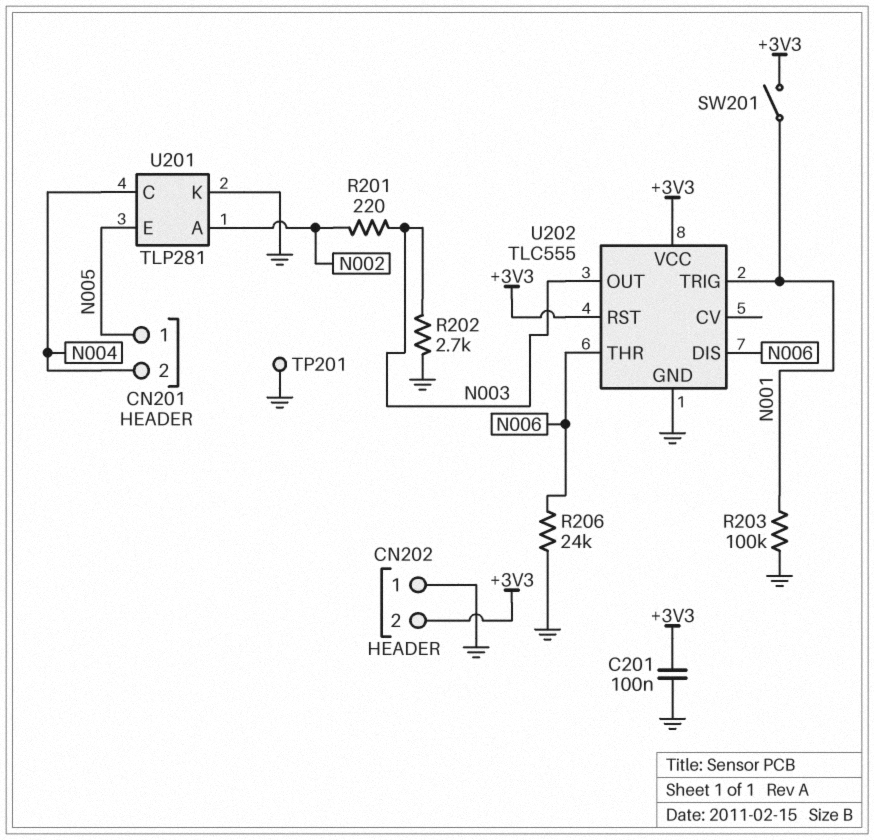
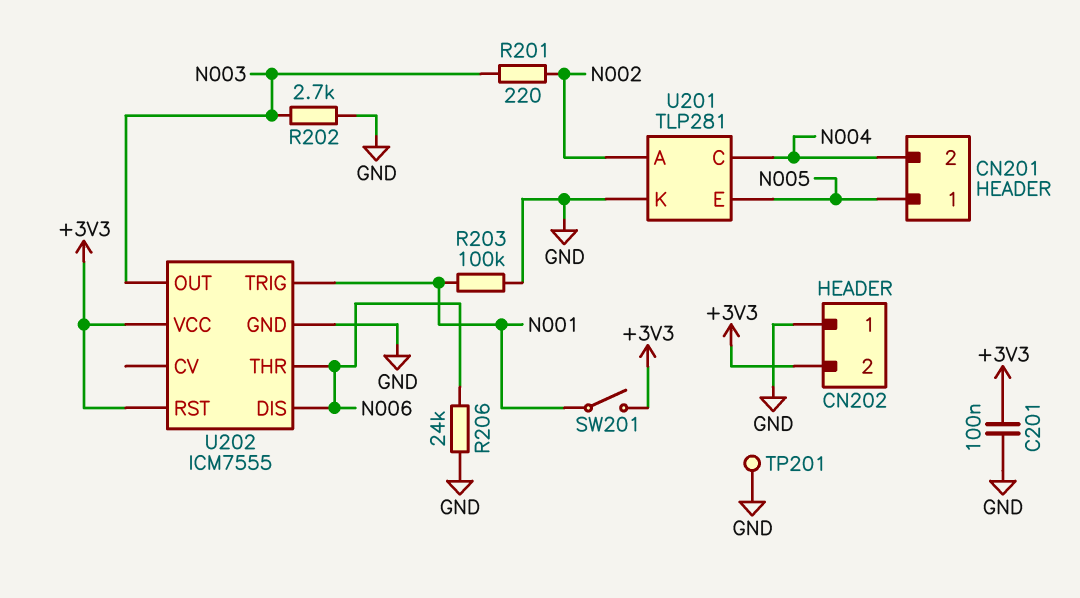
U202: TLC555 -> ICM7555

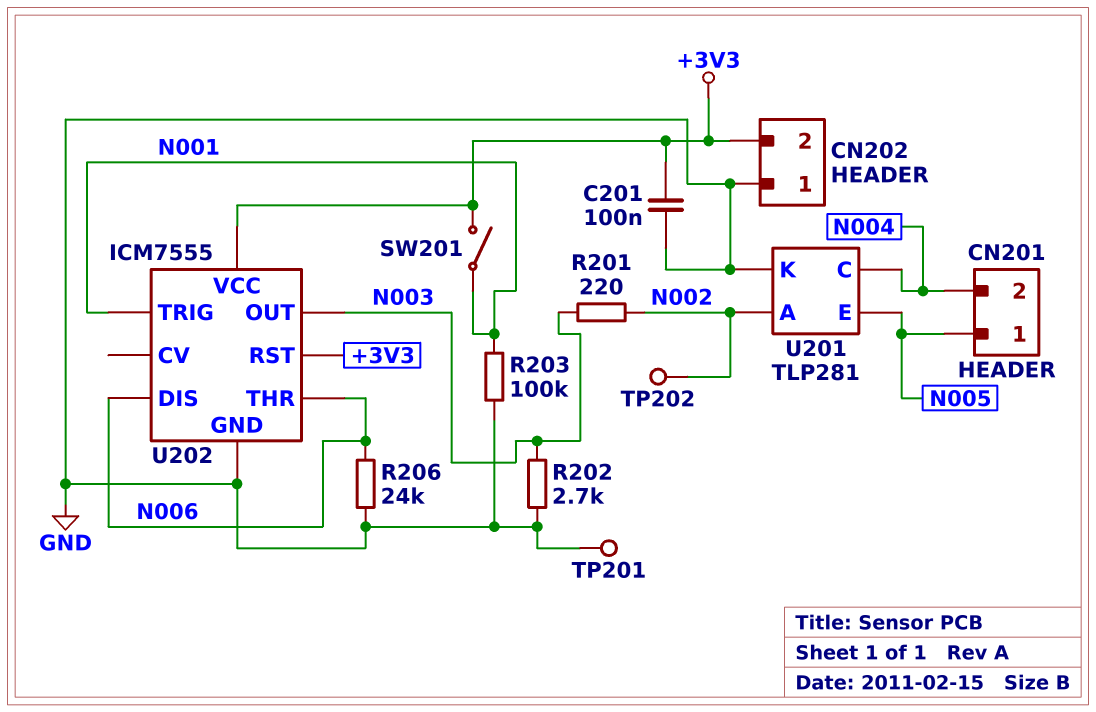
TP202: none -> test point (N002)

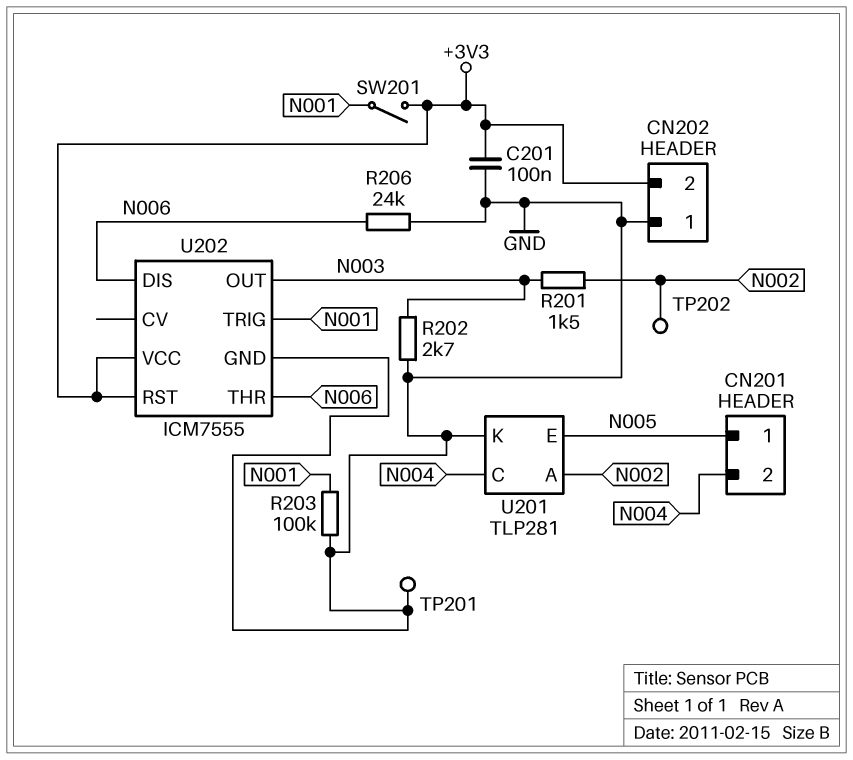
R201: 220 (N002, N003) -> 1.5k (N002, N003)

